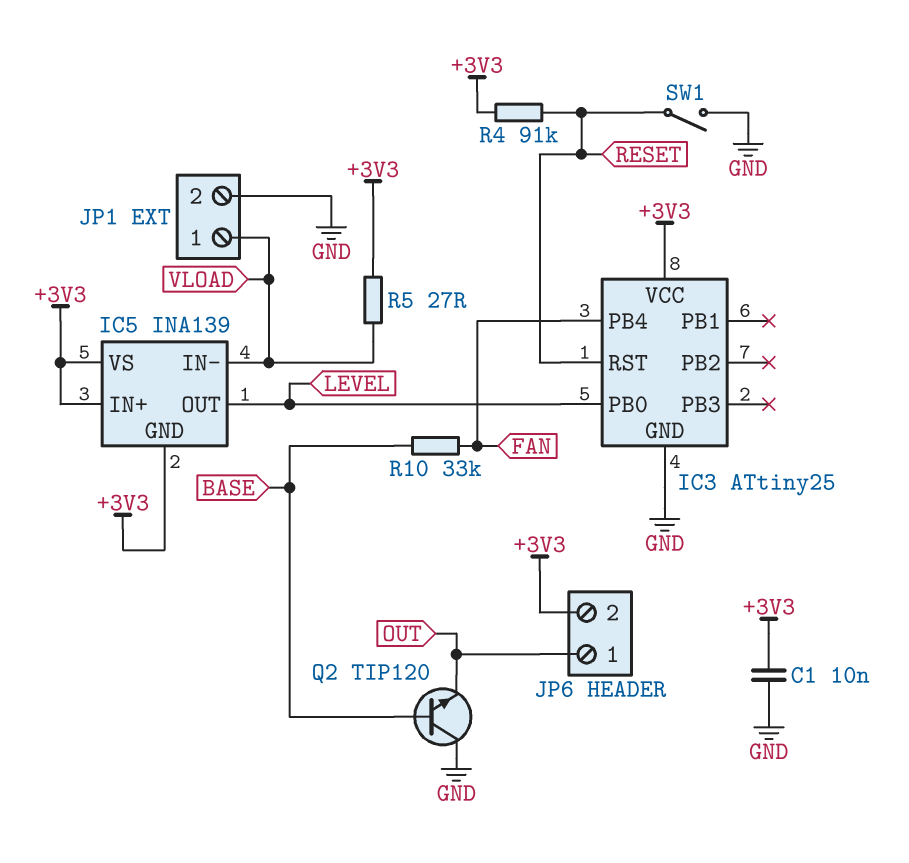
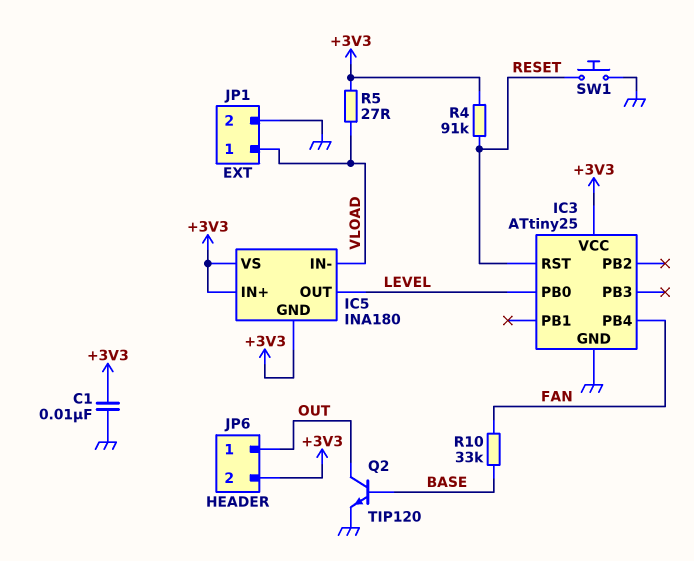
IC5: INA139 -> INA180
Q2: NPN TIP120 (B BASE, C GND, E OUT) -> NPN TIP120 (B BASE, C OUT, E GND)
SW1: switch (GND, RESET) -> button (GND, RESET)

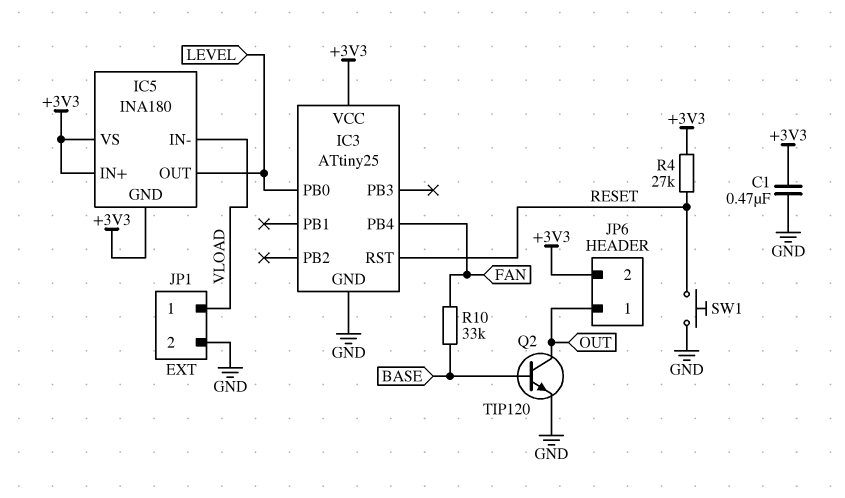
C1: 10nF (+3V3, GND) -> 470nF (+3V3, GND)
R4: 91k (+3V3, RESET) -> 27k (+3V3, RESET)
R5: 27 (+3V3, VLOAD) -> none

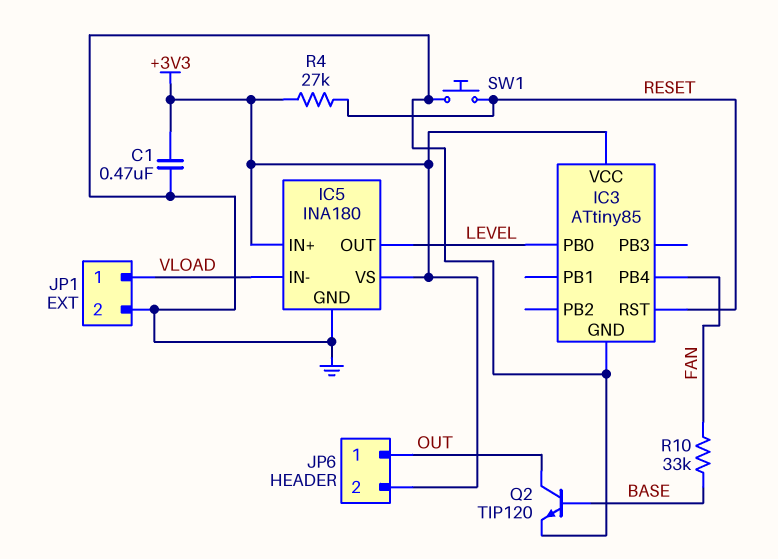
IC3: ATtiny25 -> ATtiny85
IC5 pin GND: +3V3 -> GND

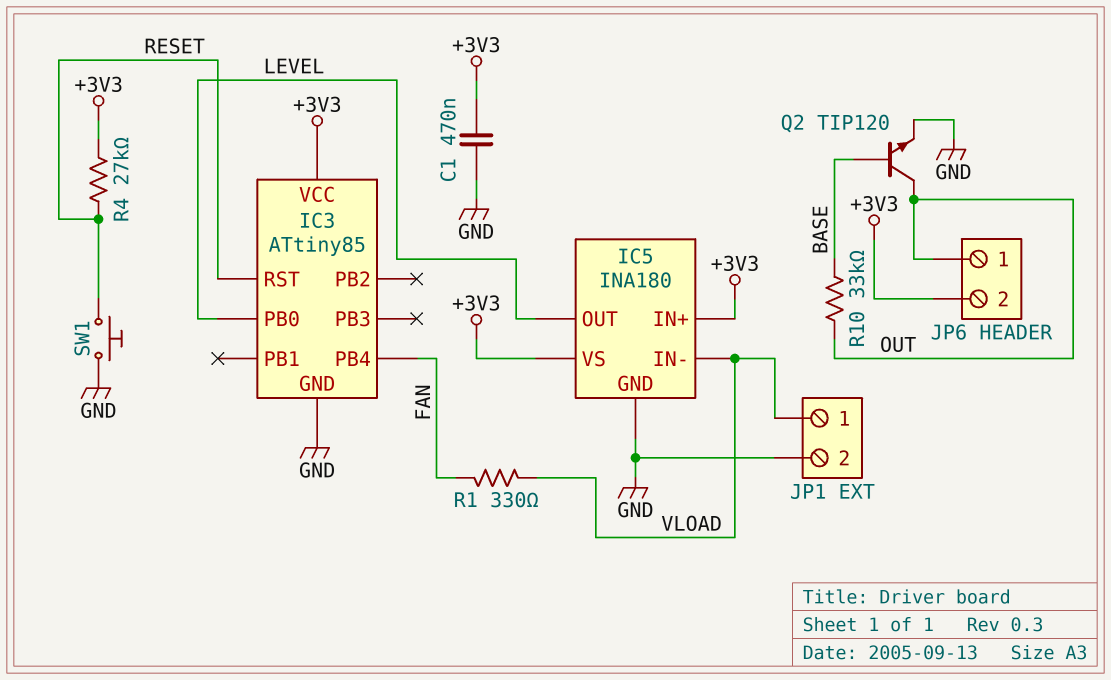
R1: none -> 330 (FAN, VLOAD)
R10: 33k (BASE, FAN) -> 33k (BASE, OUT)

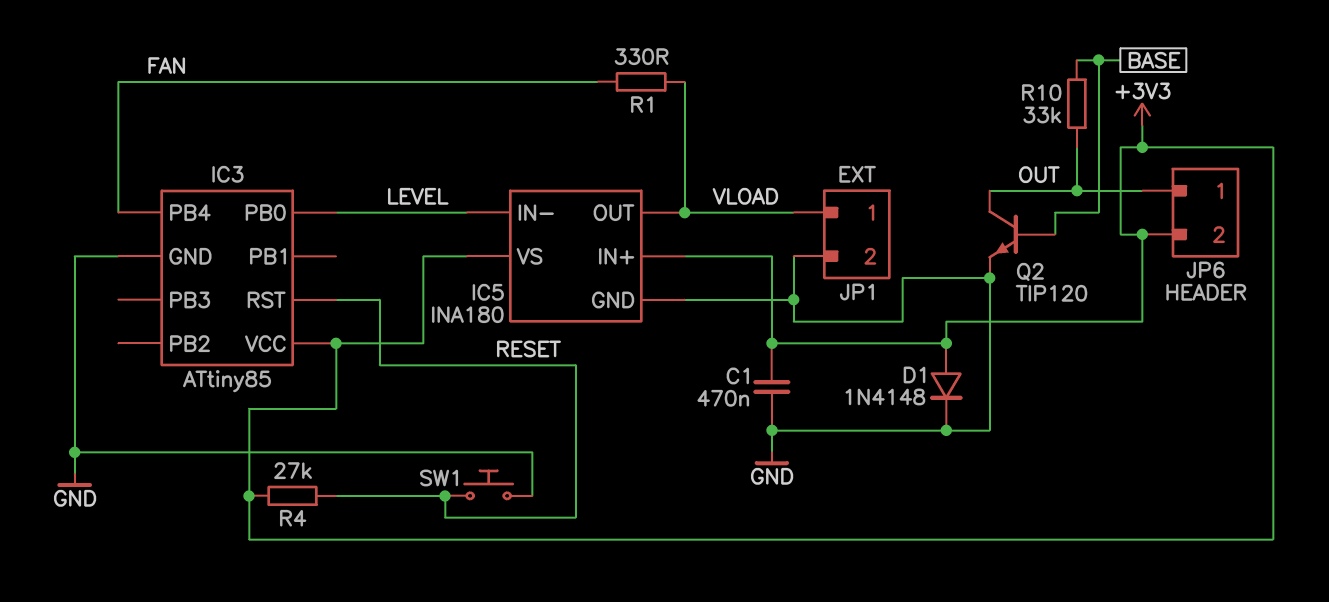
D1: none -> diode 1N4148 (A +3V3, K GND)
IC5 pin IN-: VLOAD -> LEVEL
IC5 pin OUT: LEVEL -> VLOAD

